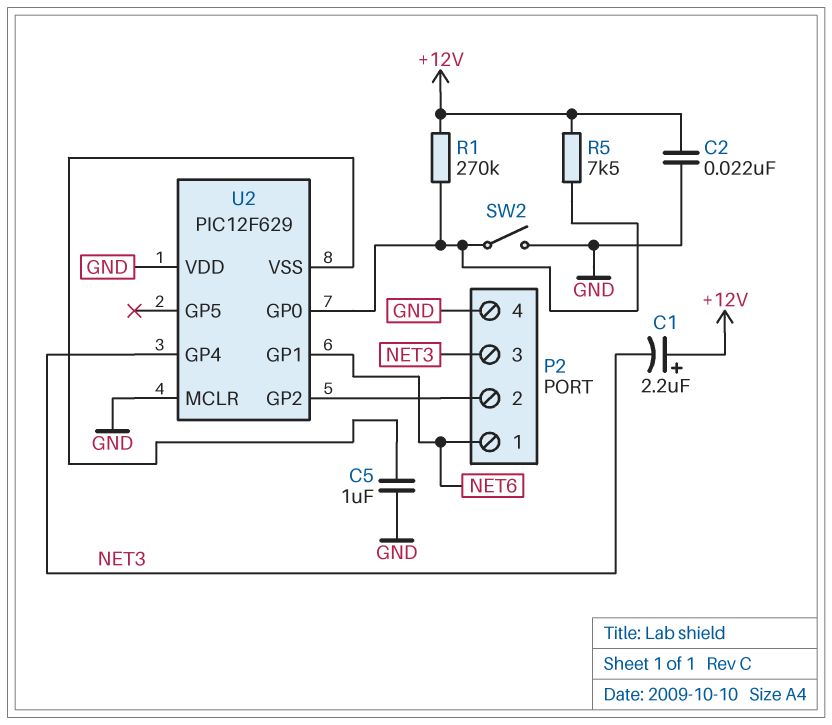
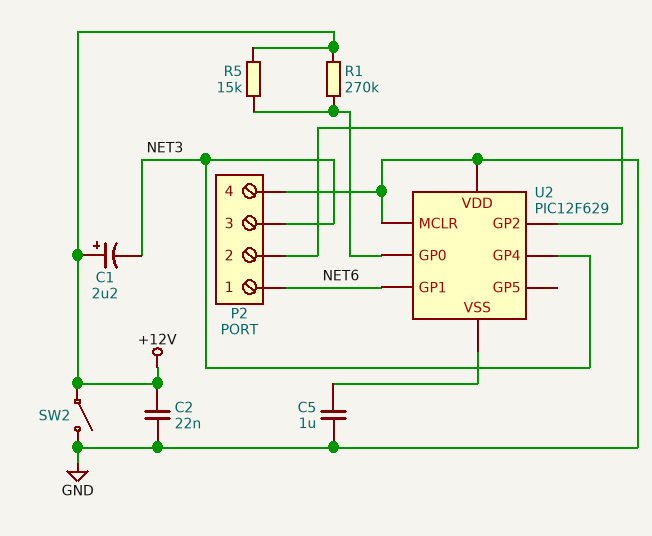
R5: 7.5k (+12V, U2/GP0) -> 15k (+12V, U2/GP0)
SW2: switch (GND, U2/GP0) -> switch (+12V, GND)

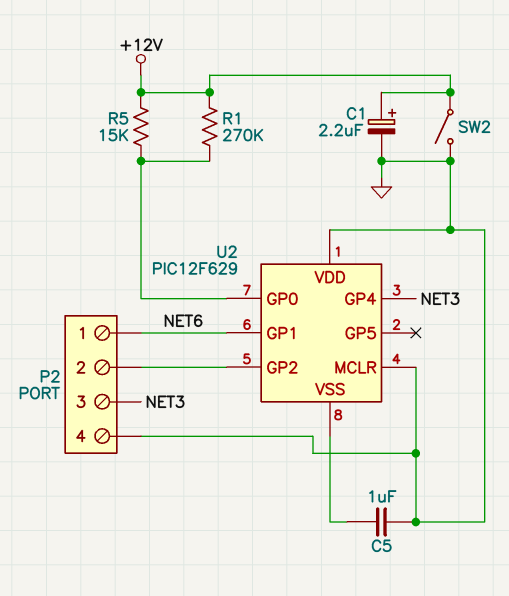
C1: 2.2uF (plus +12V, minus NET3) -> 2.2uF (plus +12V, minus GND)
C2: 22nF (+12V, GND) -> none

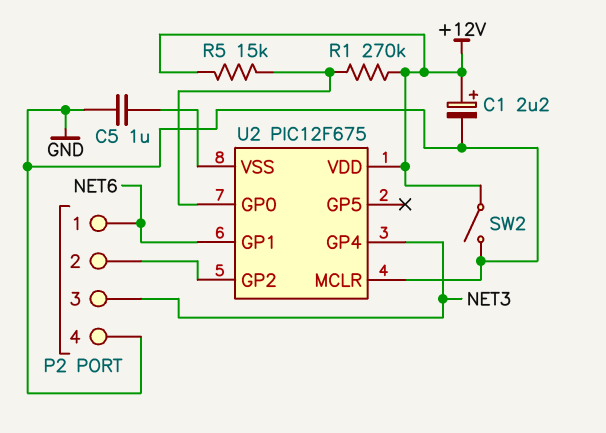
U2: PIC12F629 -> PIC12F675
U2 pin VDD: GND -> +12V

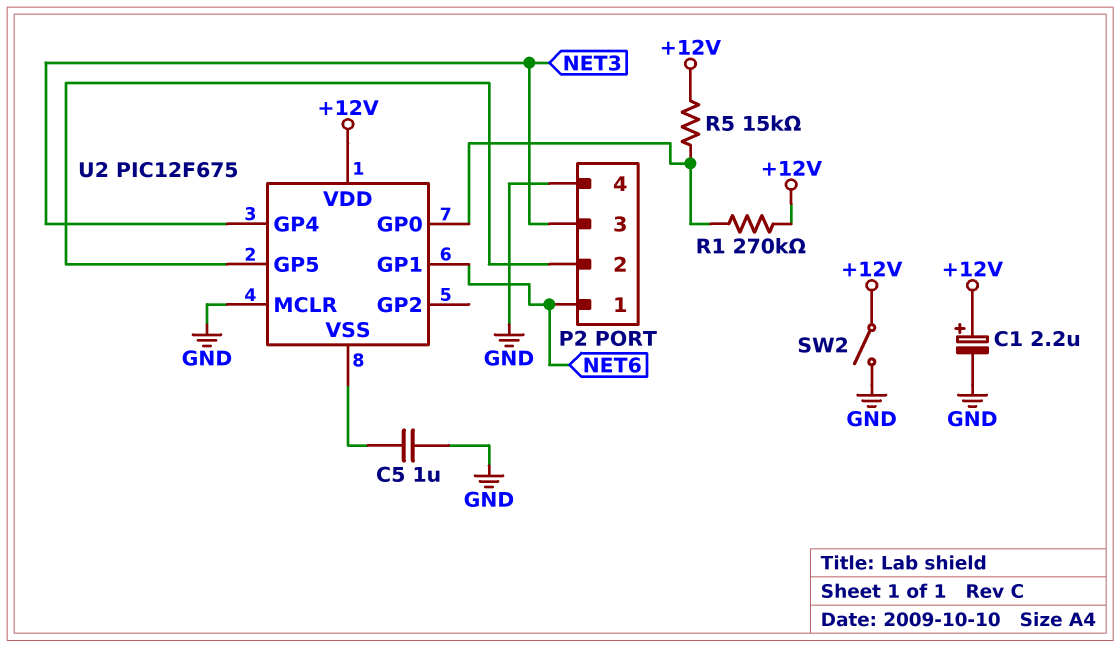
U2 pin GP2: P2/2 -> none
U2 pin GP5: none -> P2/2

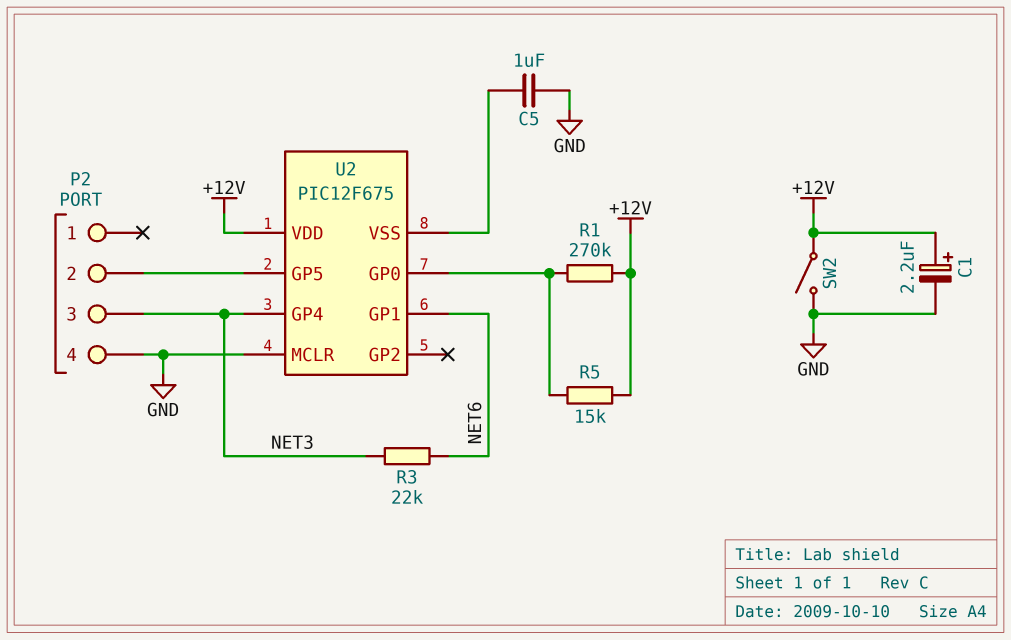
P2 pin 1: NET6 -> none
R3: none -> 22k (NET3, NET6)

